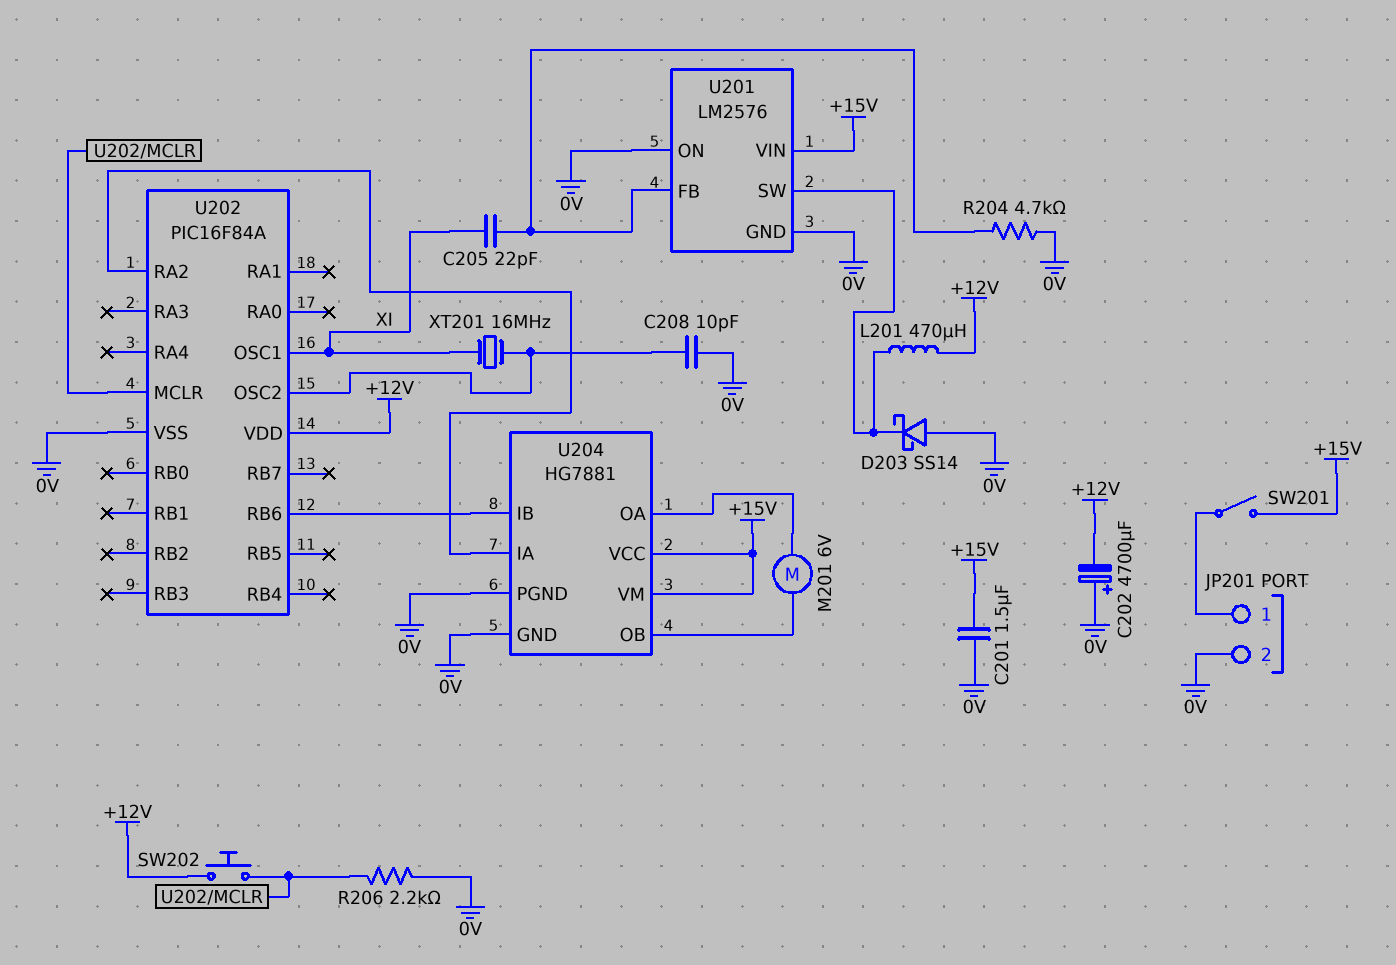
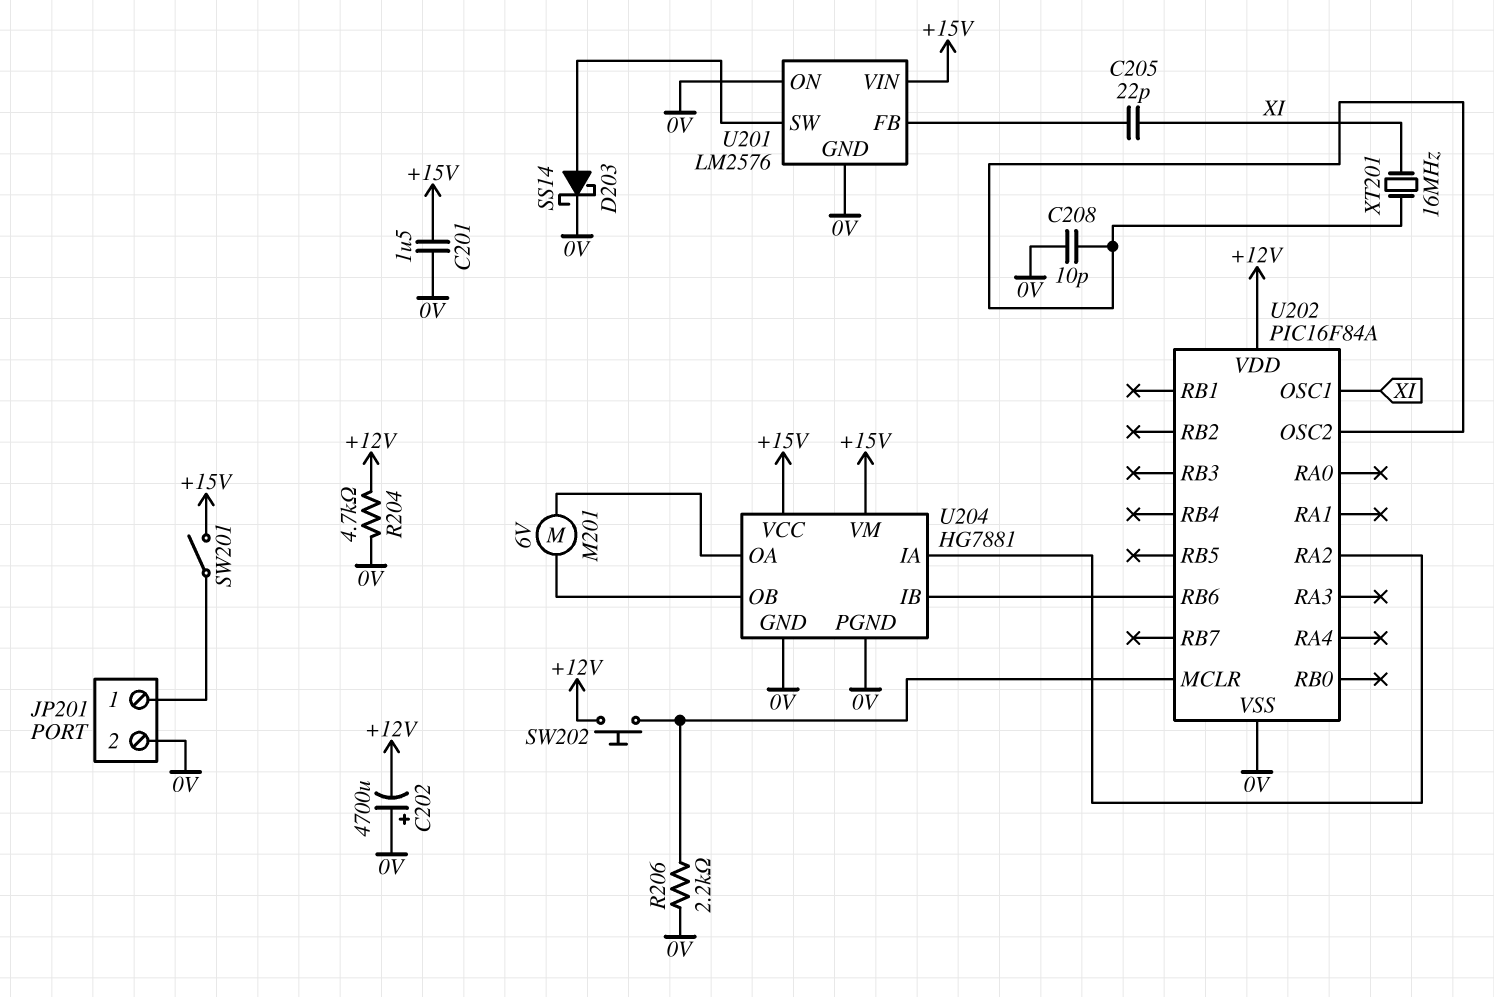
D203: schottky SS14 (A 0V, K U201/SW) -> schottky SS14 (A U201/SW, K 0V)
L201: 470uH (+12V, U201/SW) -> none
R204: 4.7k (0V, U201/FB) -> 4.7k (+12V, 0V)

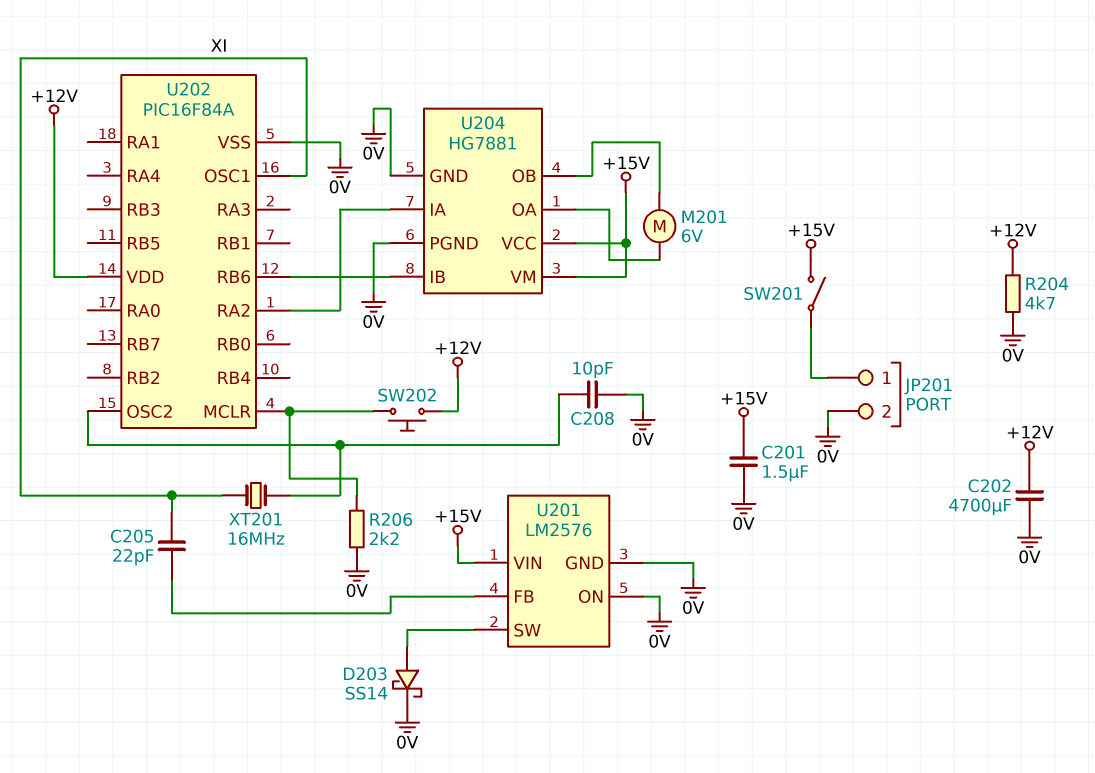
C202: 4700uF (plus 0V, minus +12V) -> 4700uF (+12V, 0V)

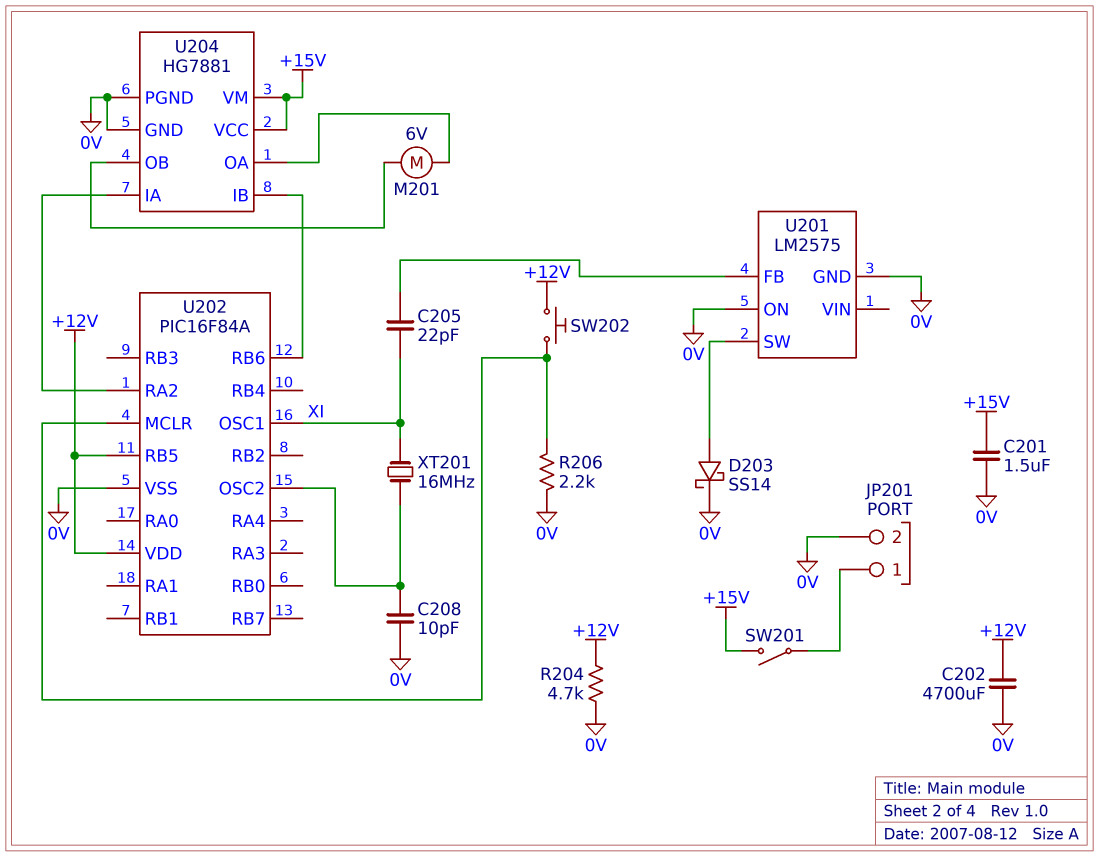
U201: LM2576 -> LM2575
U201 pin VIN: +15V -> none
U202 pin RB5: none -> +12V

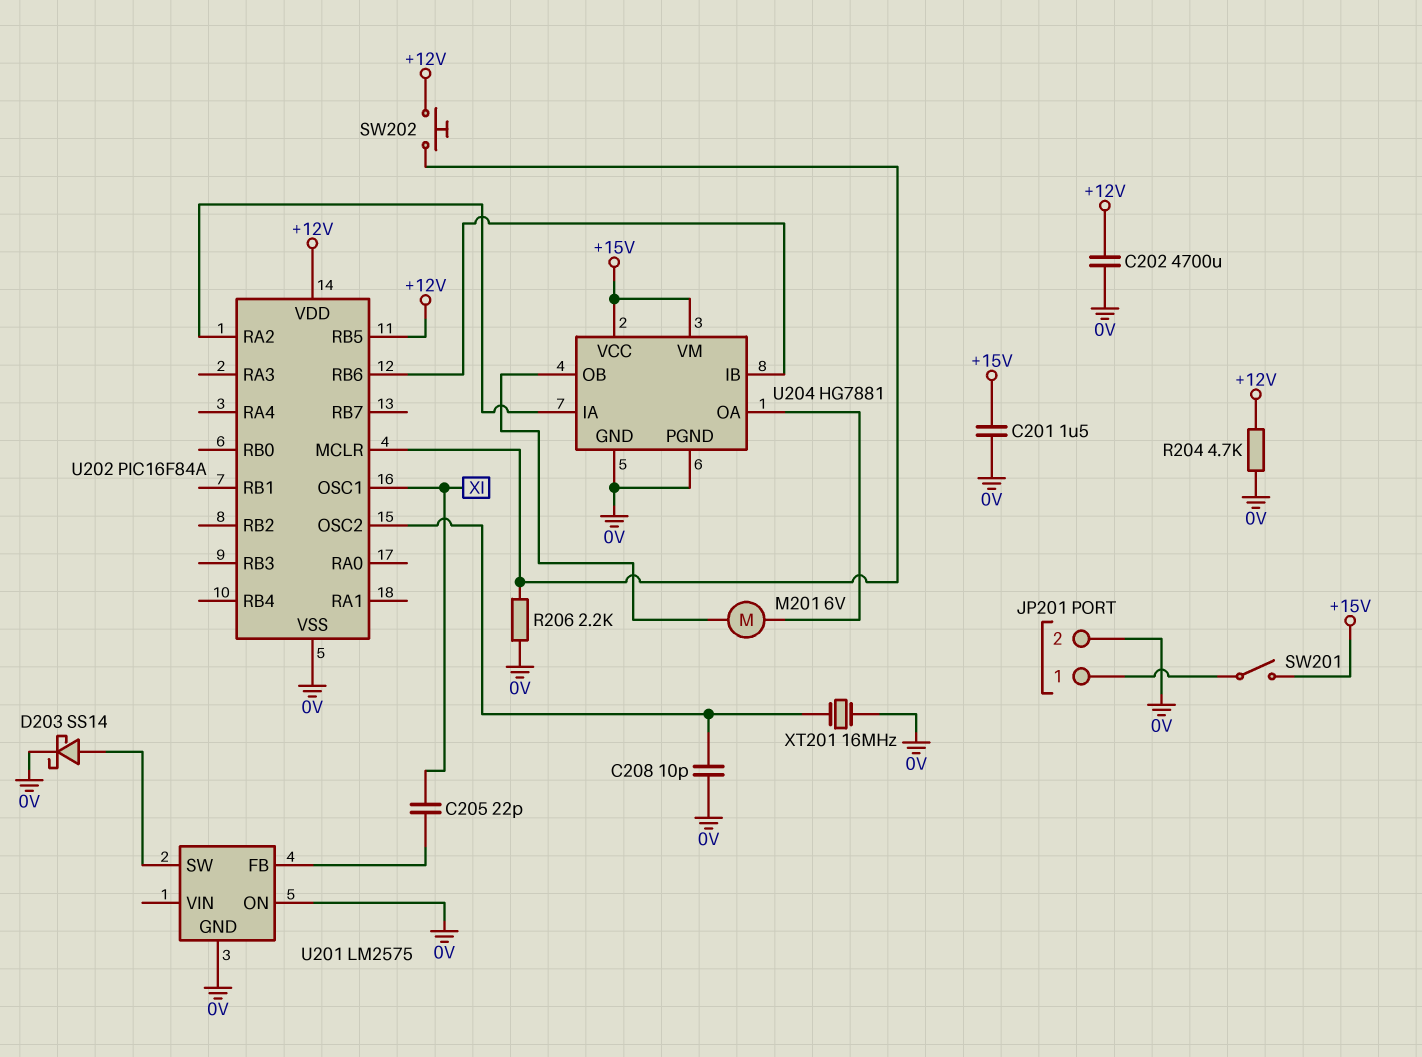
XT201: 16MHz (U202/OSC2, XI) -> 16MHz (0V, U202/OSC2)

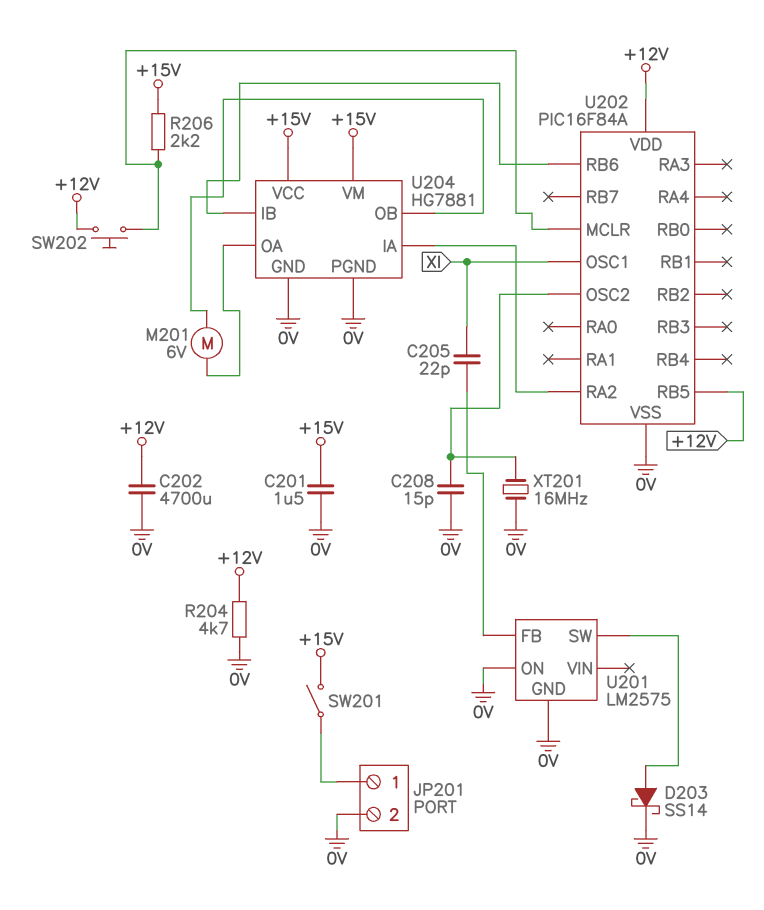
C208: 10pF (0V, U202/OSC2) -> 15pF (0V, U202/OSC2)
R206: 2.2k (0V, U202/MCLR) -> 2.2k (+15V, U202/MCLR)

